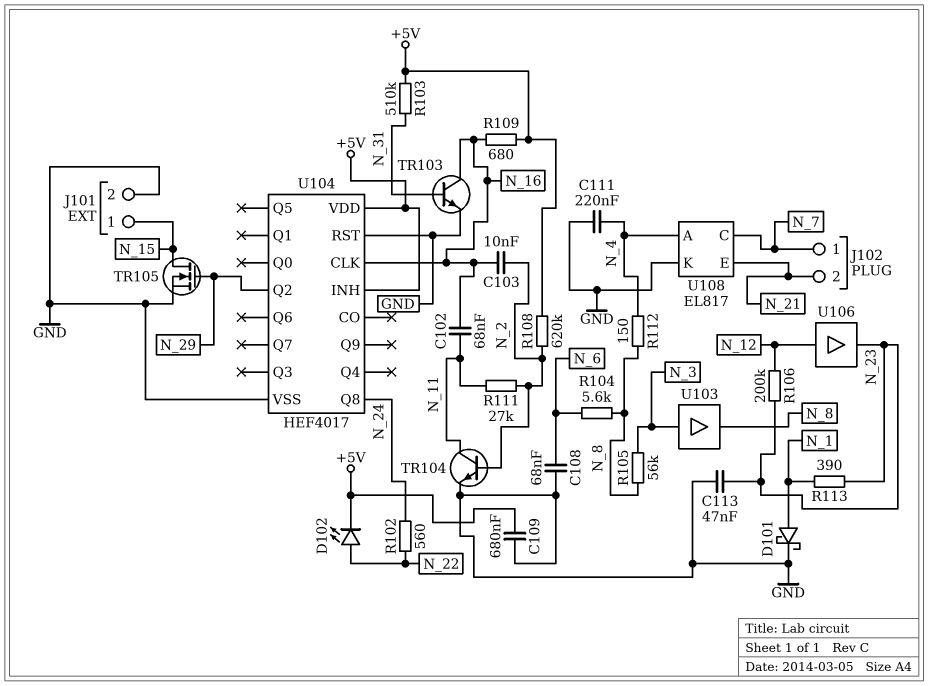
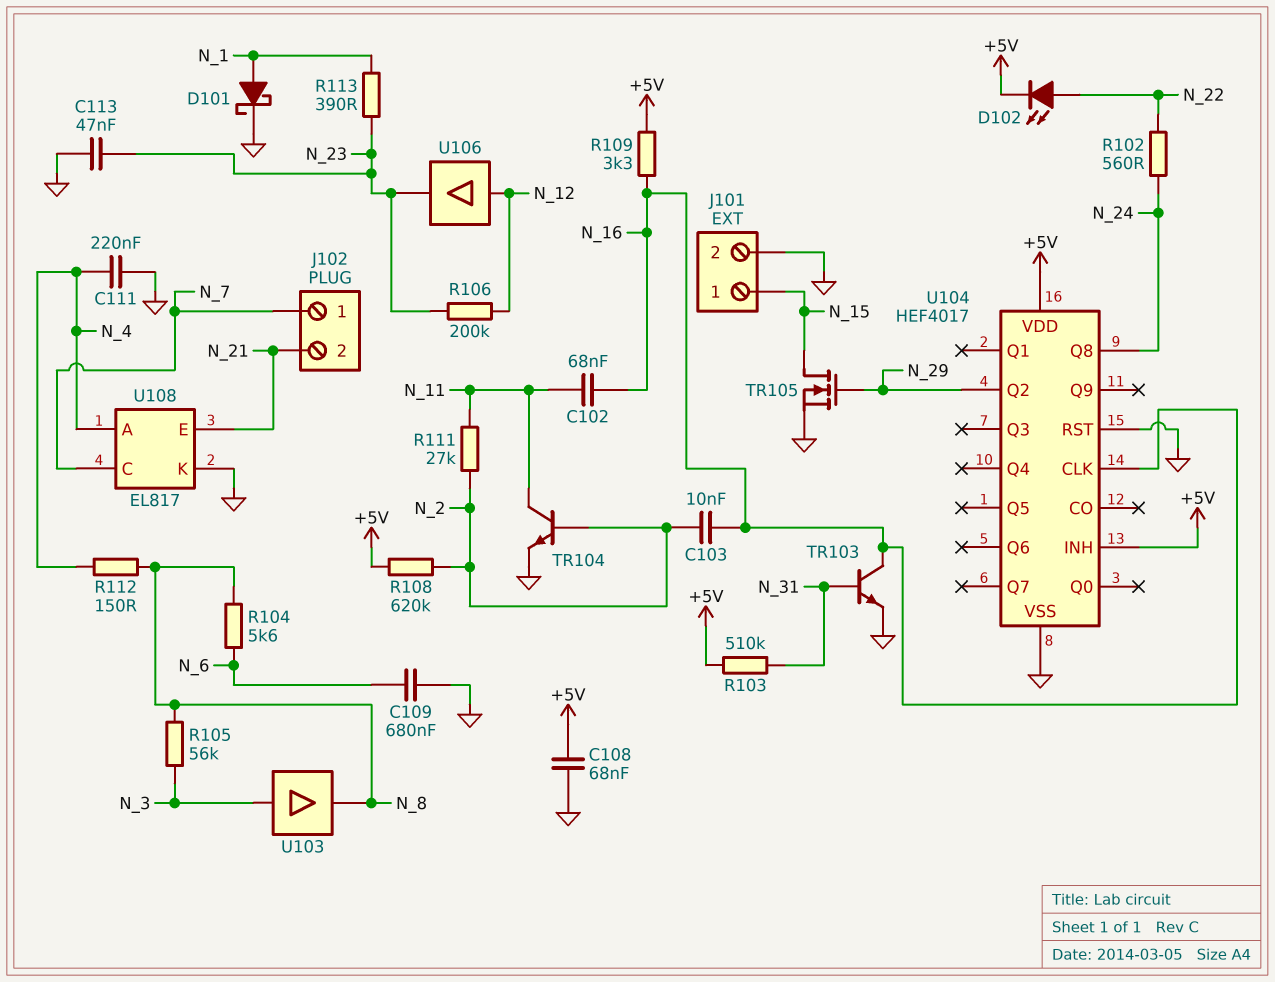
C108: 68nF (GND, N_6) -> 68nF (+5V, GND)
C109: 680nF (+5V, GND) -> 680nF (GND, N_6)
R109: 680 (+5V, N_16) -> 3.3k (+5V, N_16)

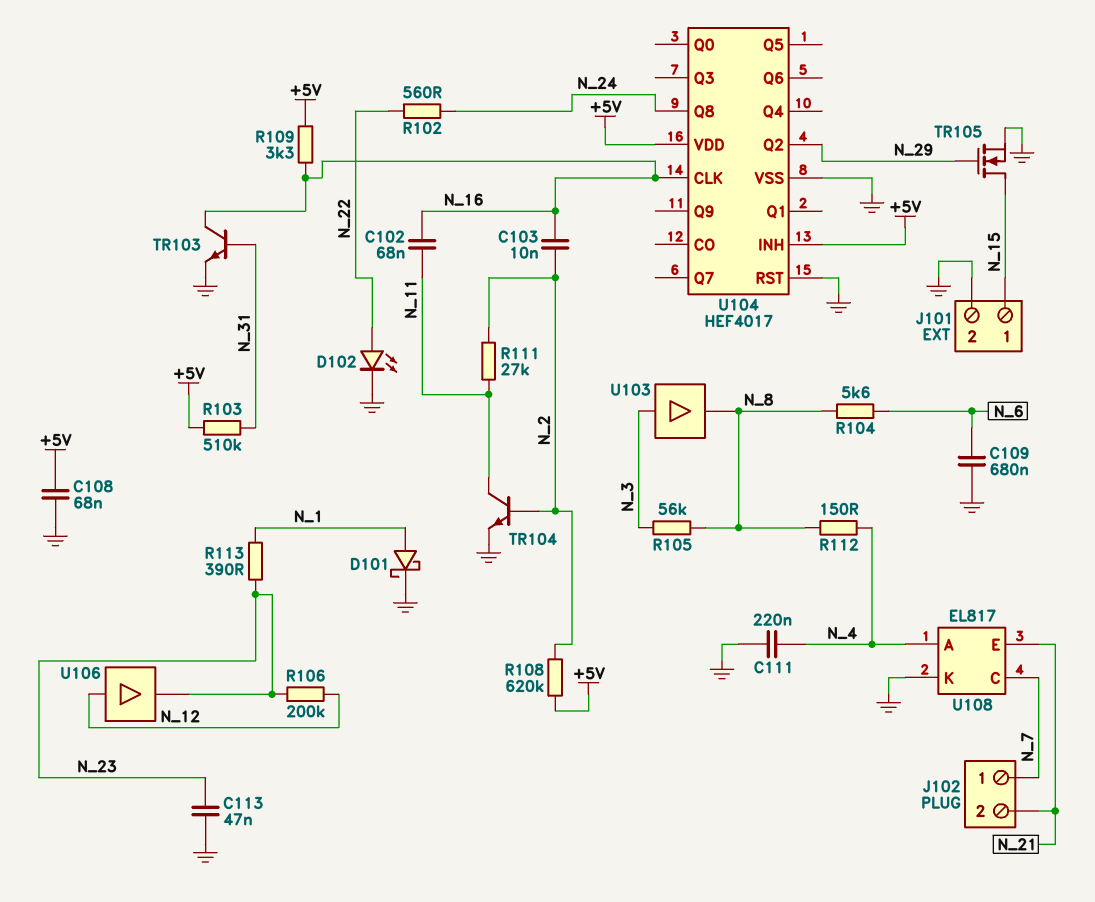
D102: LED (A N_22, K +5V) -> LED (A N_22, K GND)

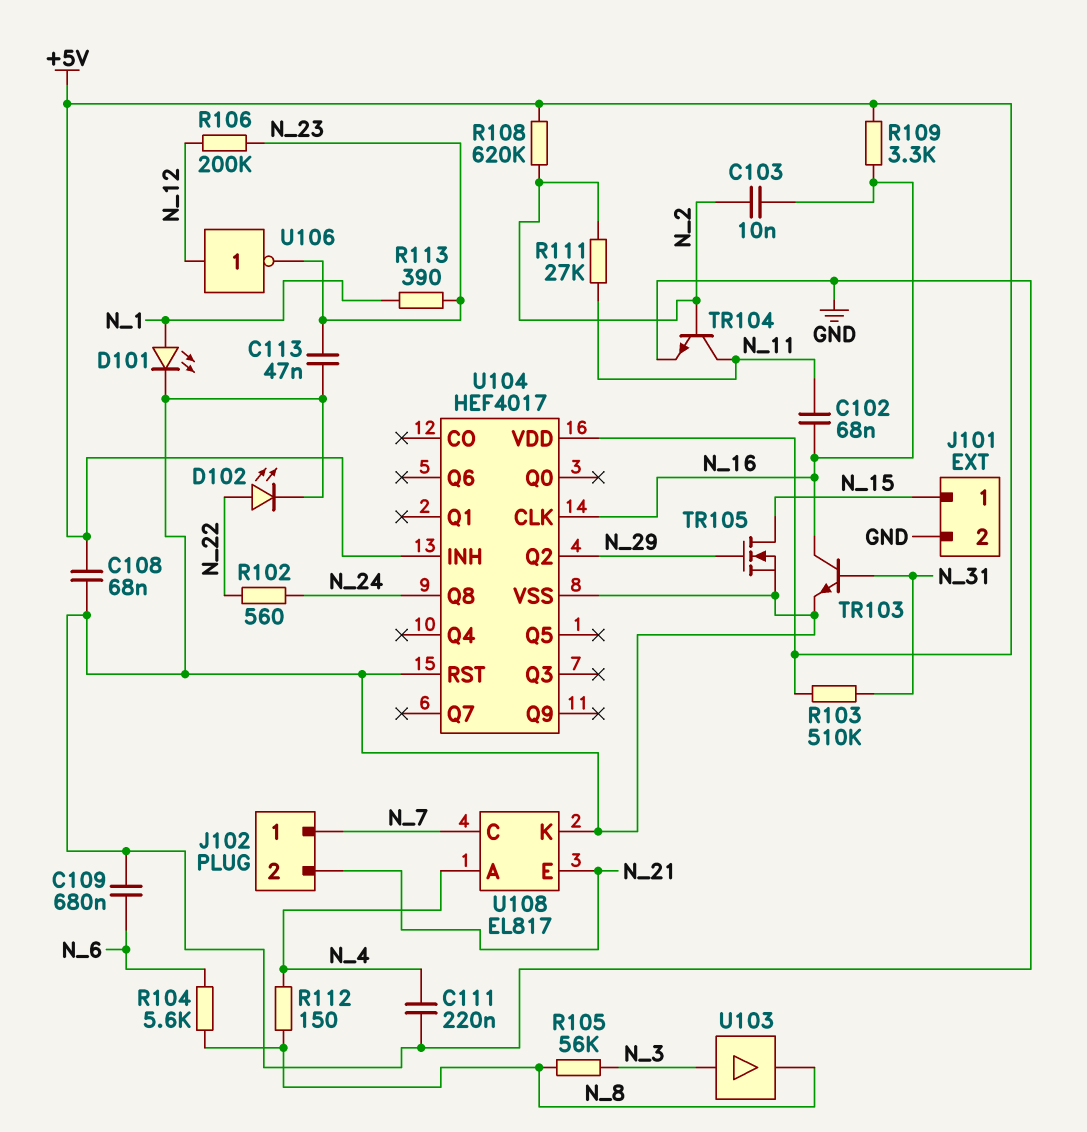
D101: schottky (A N_1, K GND) -> LED (A N_1, K GND)
U106: buffer (in N_12, out N_23) -> NOT (in N_12, out N_23)

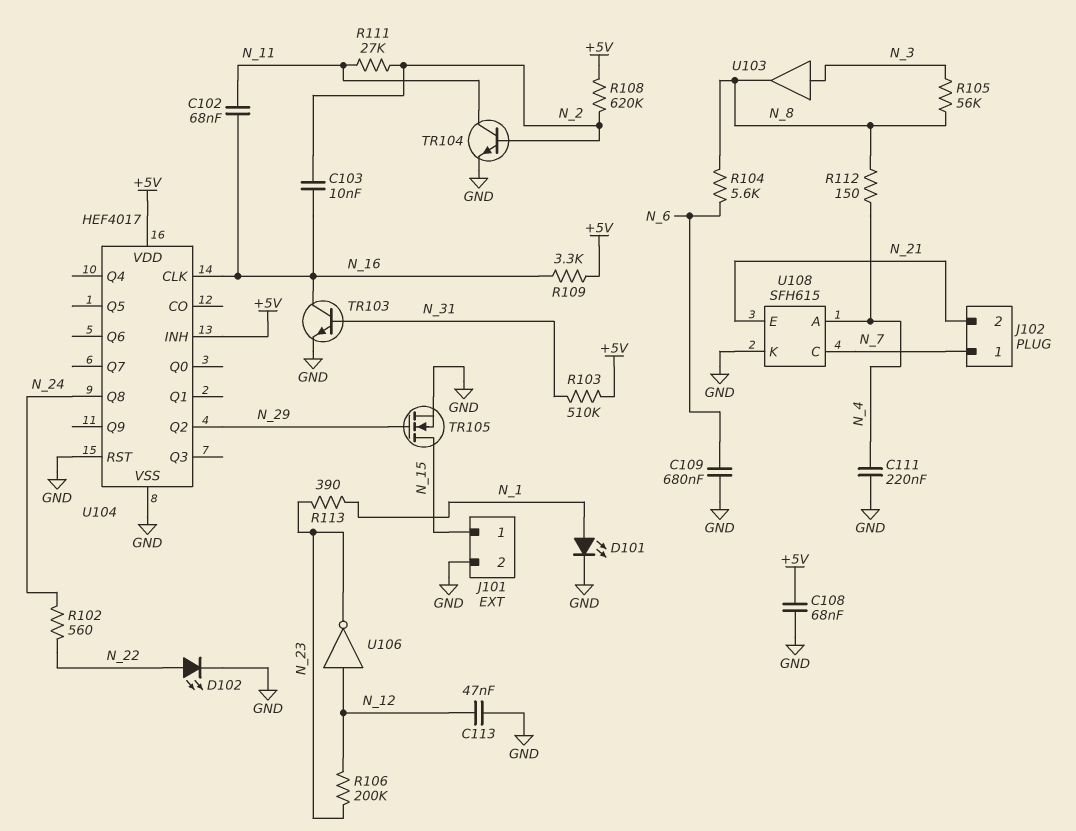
C113: 47nF (GND, N_23) -> 47nF (GND, N_12)
U108: EL817 -> SFH615

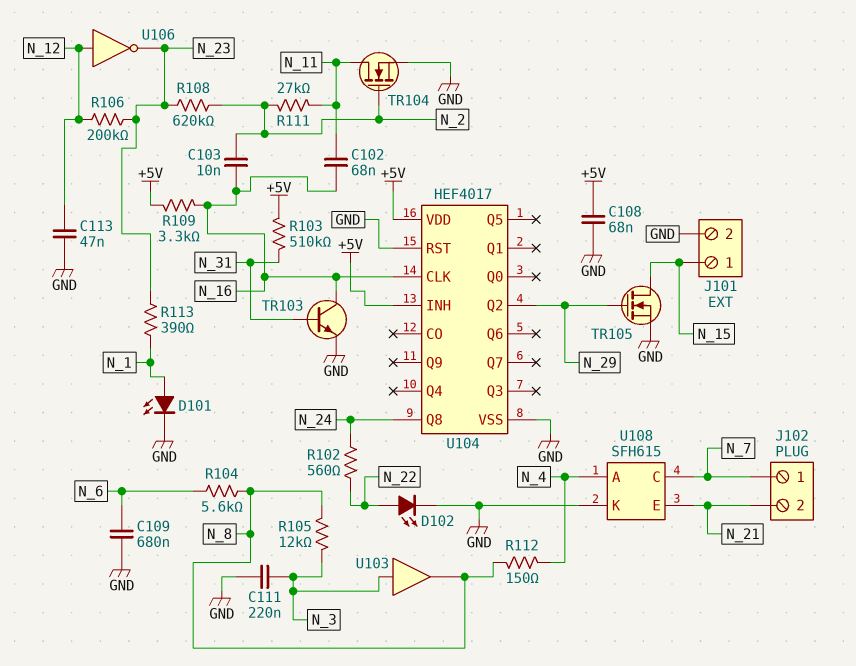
C111: 220nF (GND, N_4) -> 220nF (GND, N_3)
R105: 56k (N_3, N_8) -> 12k (N_3, N_8)
R108: 620k (+5V, N_2) -> 620k (N_2, N_23)
TR104: NPN (B N_2, C N_11, E GND) -> NMOS (G N_2, D N_11, S GND)

